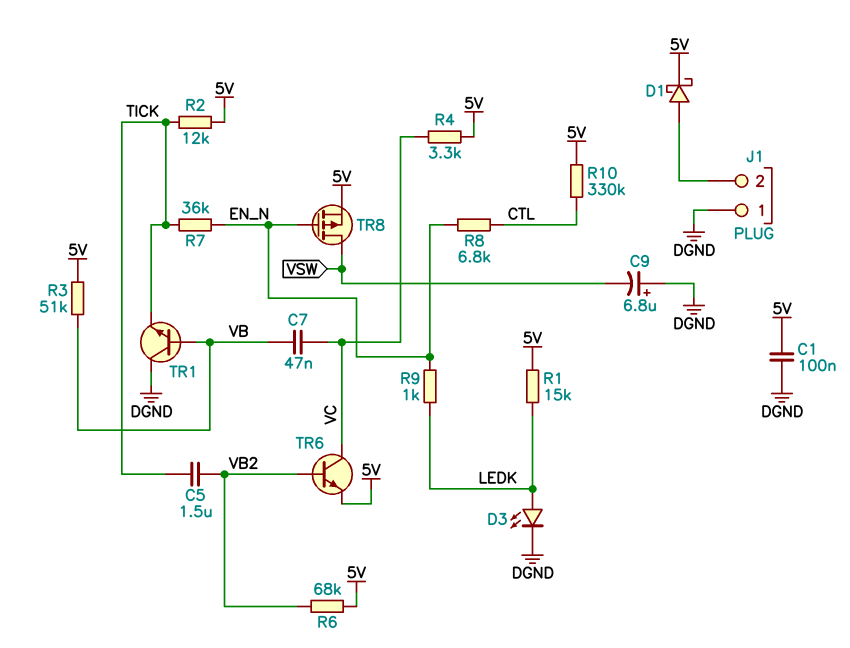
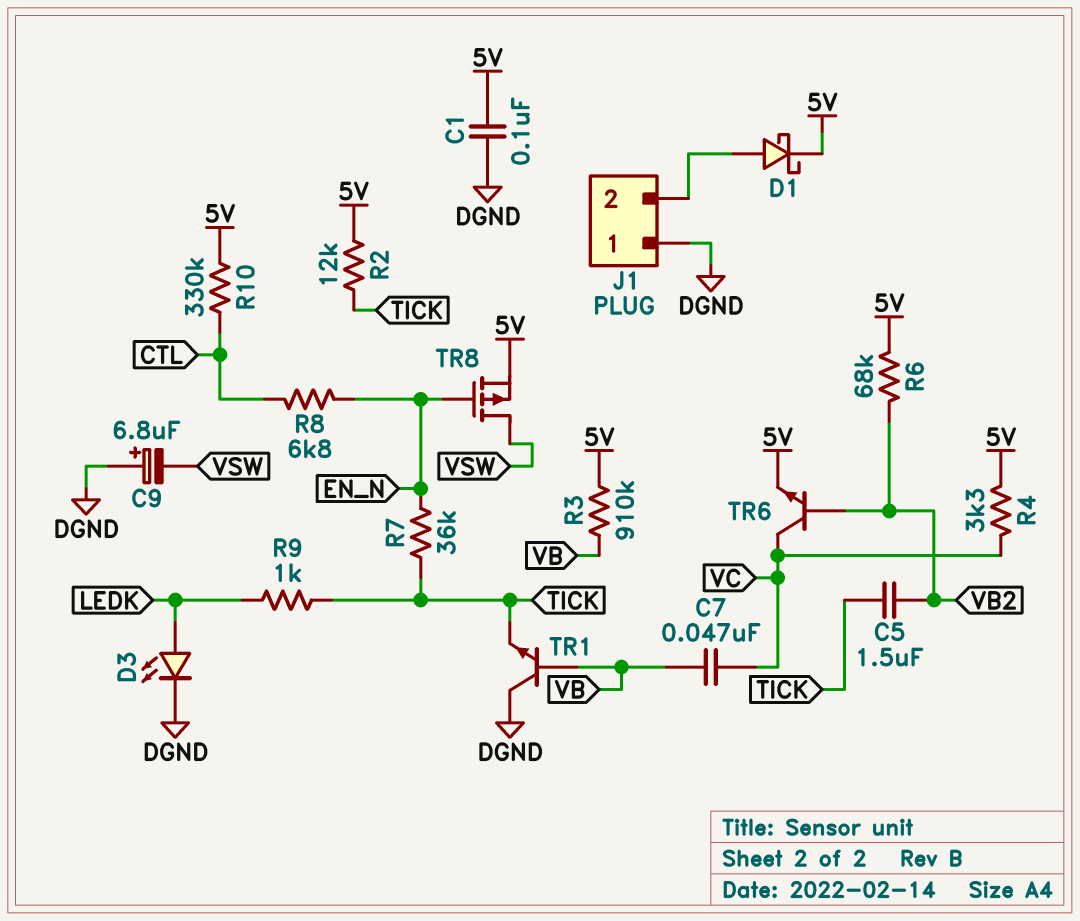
R1: 15k (5V, LEDK) -> none
R3: 51k (5V, VB) -> 910k (5V, VB)
R9: 1k (EN_N, LEDK) -> 1k (LEDK, TICK)

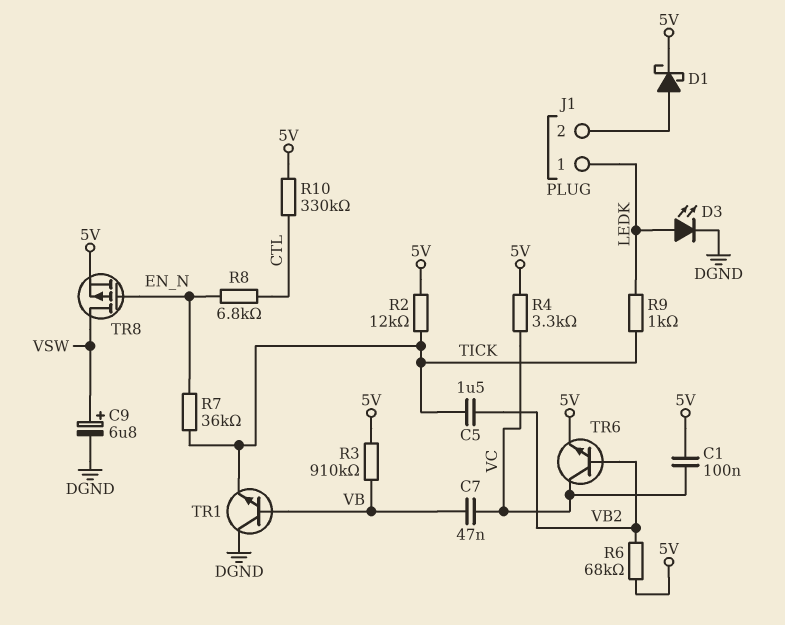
C1: 100nF (5V, DGND) -> 100nF (5V, VC)
C9: 6.8uF (plus DGND, minus VSW) -> 6.8uF (plus VSW, minus DGND)
J1 pin 1: DGND -> LEDK

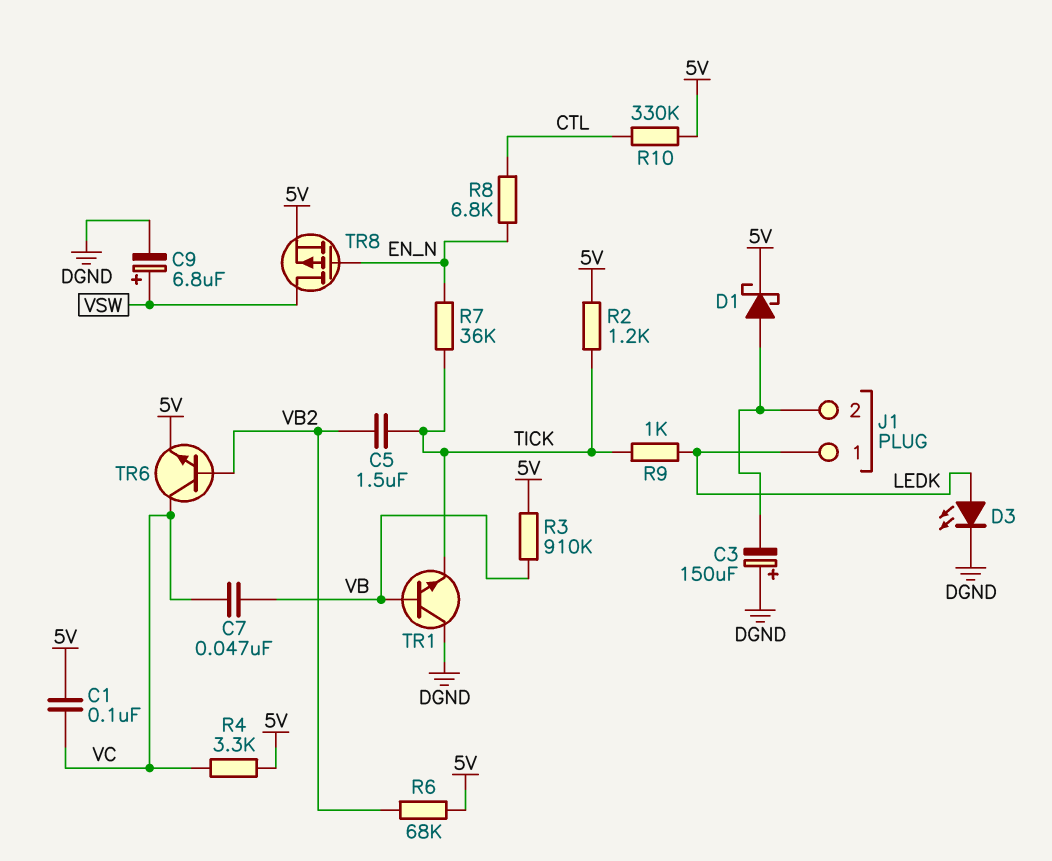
C3: none -> 150uF (plus DGND, minus J1/2)
R2: 12k (5V, TICK) -> 1.2k (5V, TICK)

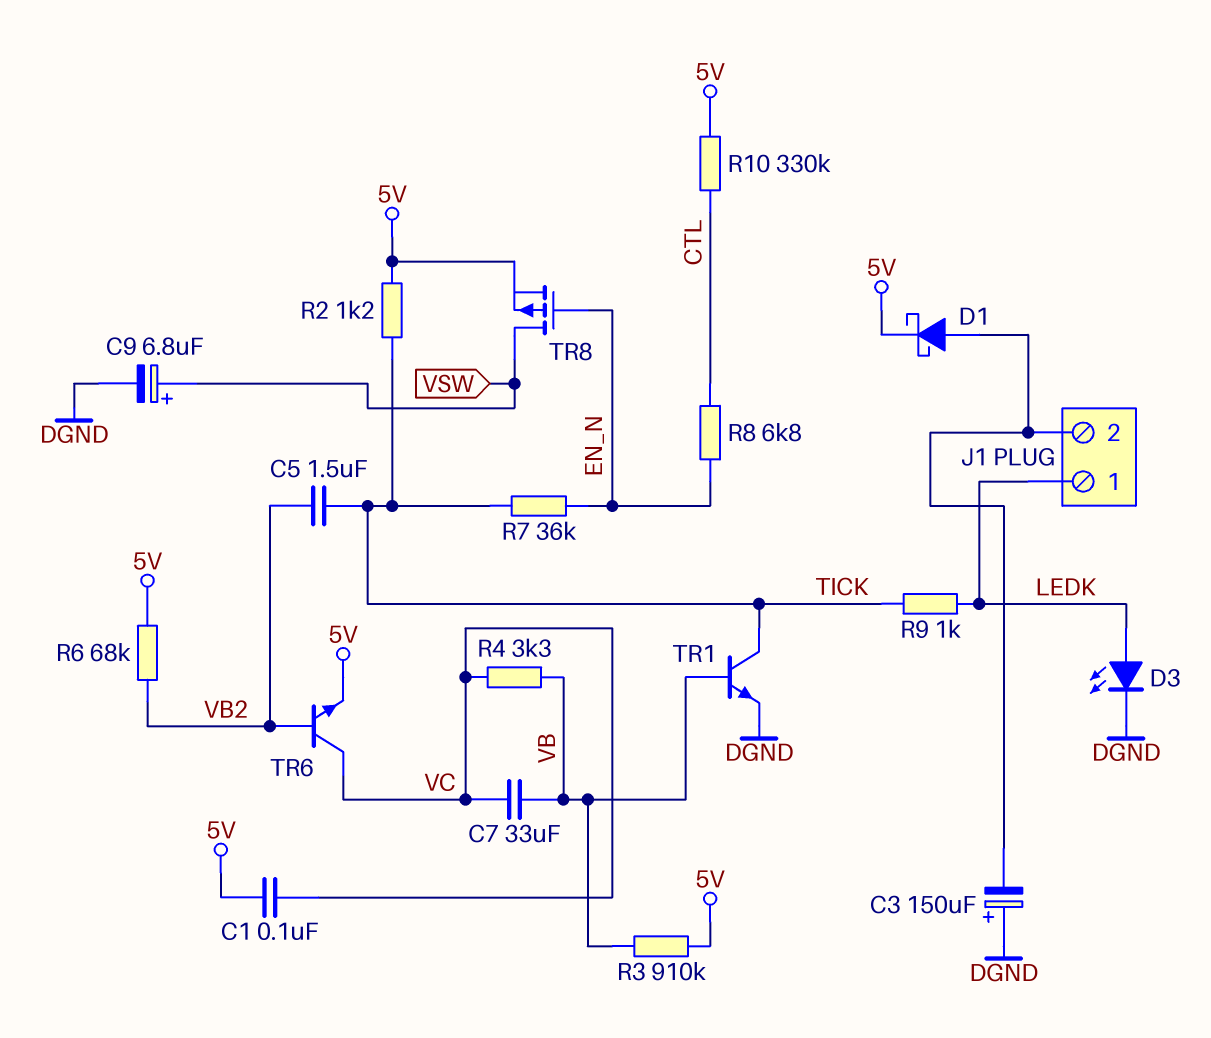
C7: 47nF (VB, VC) -> 33uF (VB, VC)
R4: 3.3k (5V, VC) -> 3.3k (VB, VC)
TR1: NPN (B VB, C DGND, E TICK) -> NPN (B VB, C TICK, E DGND)

